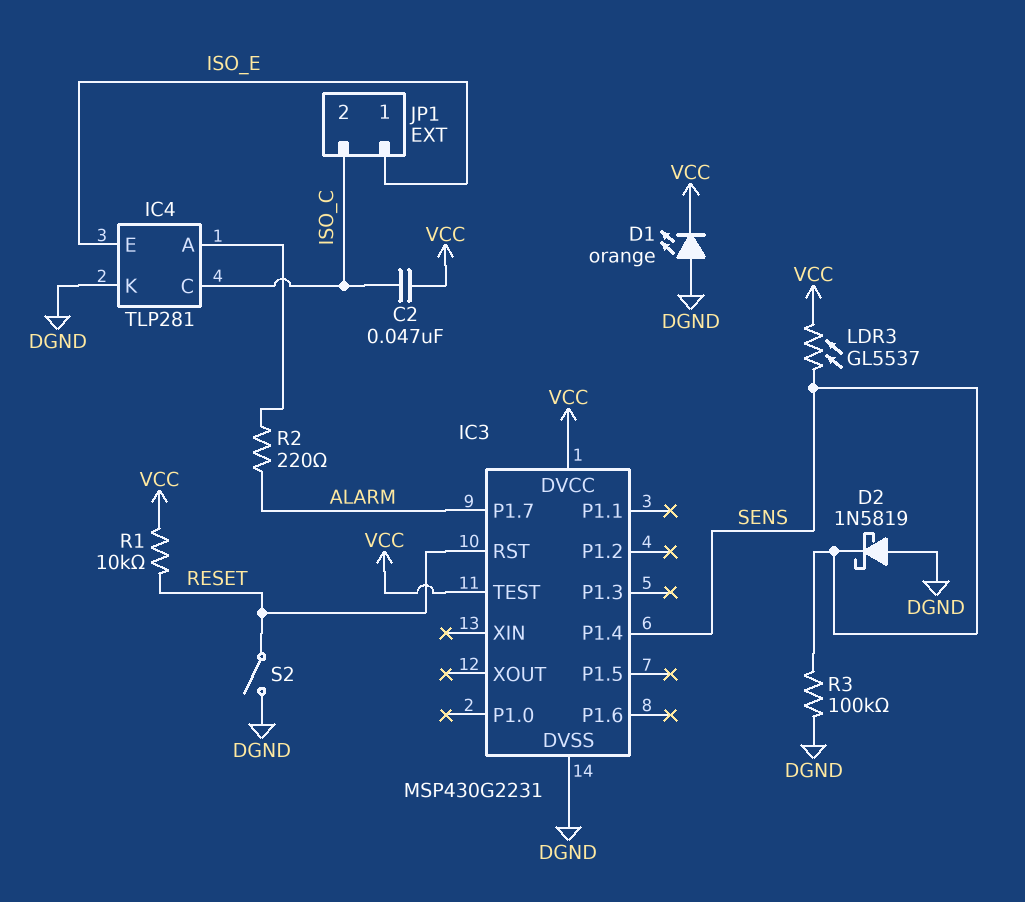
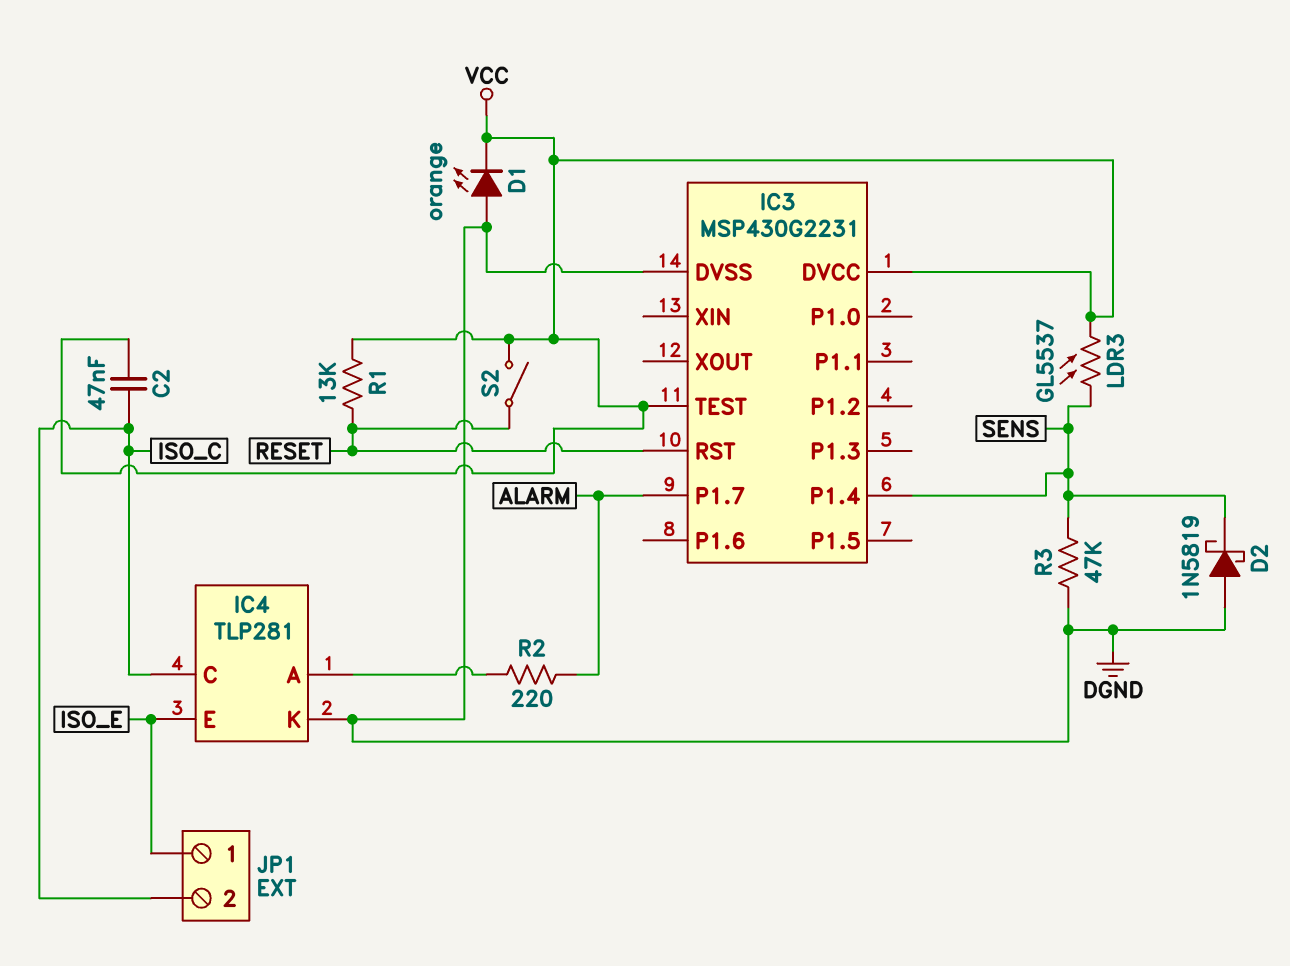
R1: 10k (RESET, VCC) -> 13k (RESET, VCC)
R3: 100k (DGND, SENS) -> 47k (DGND, SENS)
S2: switch (DGND, RESET) -> switch (RESET, VCC)

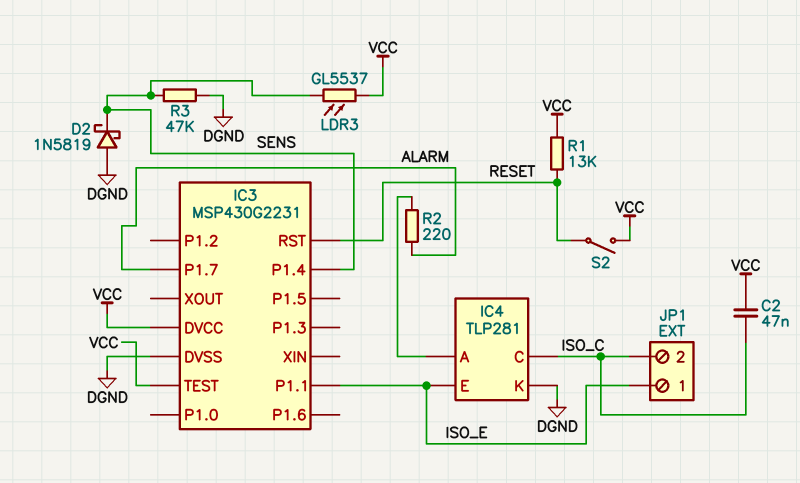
D1: LED orange (A DGND, K VCC) -> none
IC3 pin P1.1: none -> ISO_E

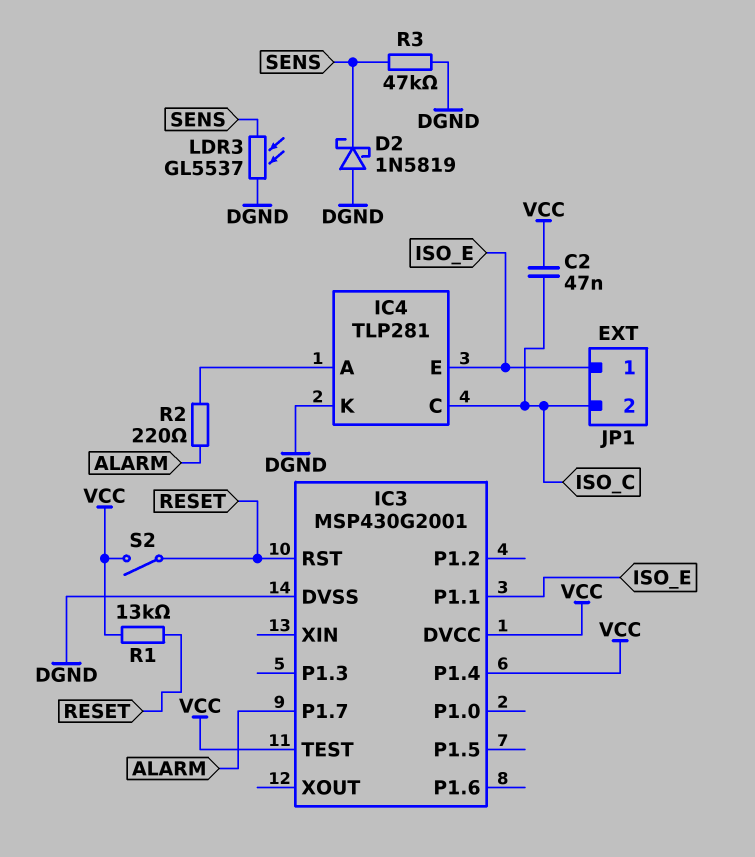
IC3: MSP430G2231 -> MSP430G2001
IC3 pin P1.4: SENS -> VCC
LDR3: GL5537 (SENS, VCC) -> GL5537 (DGND, SENS)

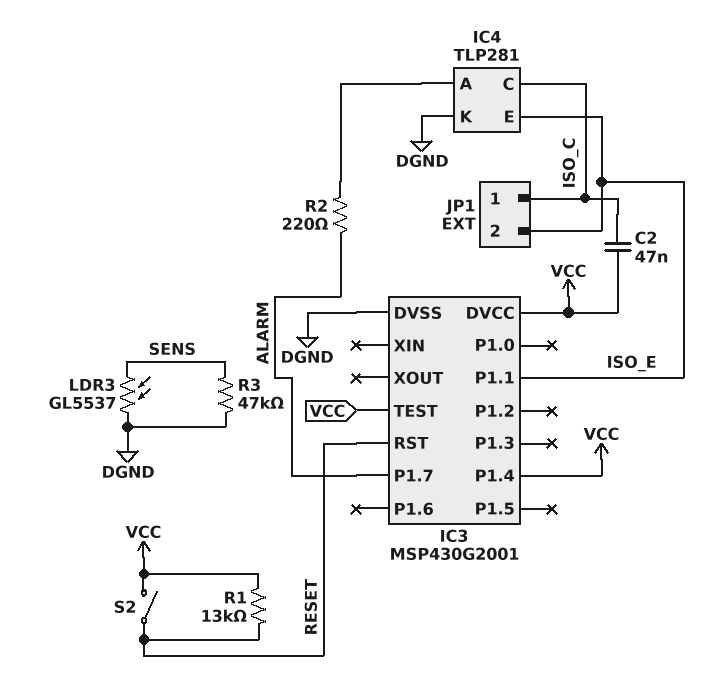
D2: schottky 1N5819 (A DGND, K SENS) -> none
JP1 pin 1: ISO_E -> ISO_C
JP1 pin 2: ISO_C -> ISO_E

